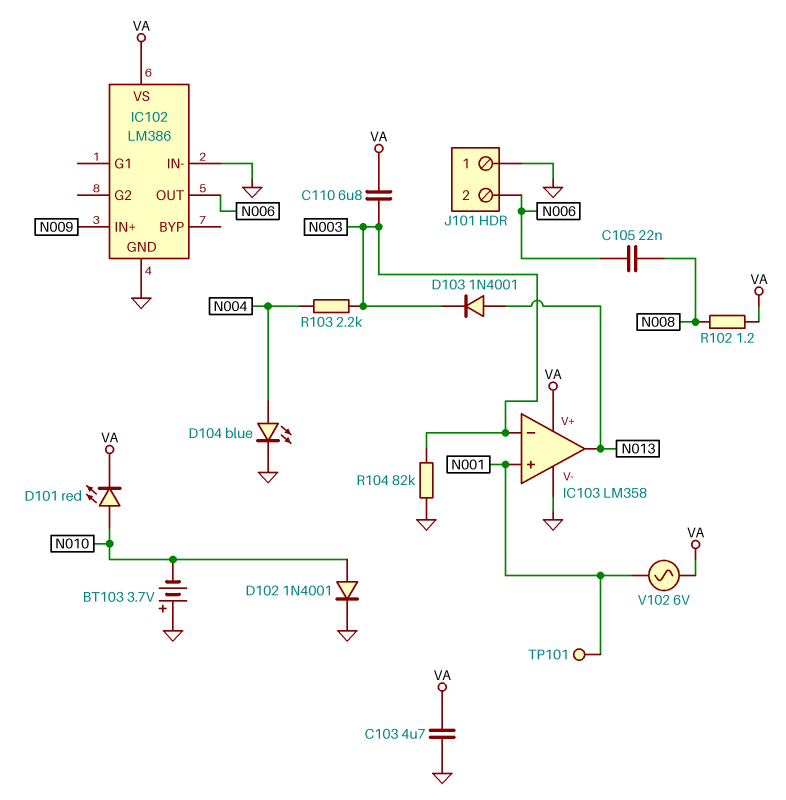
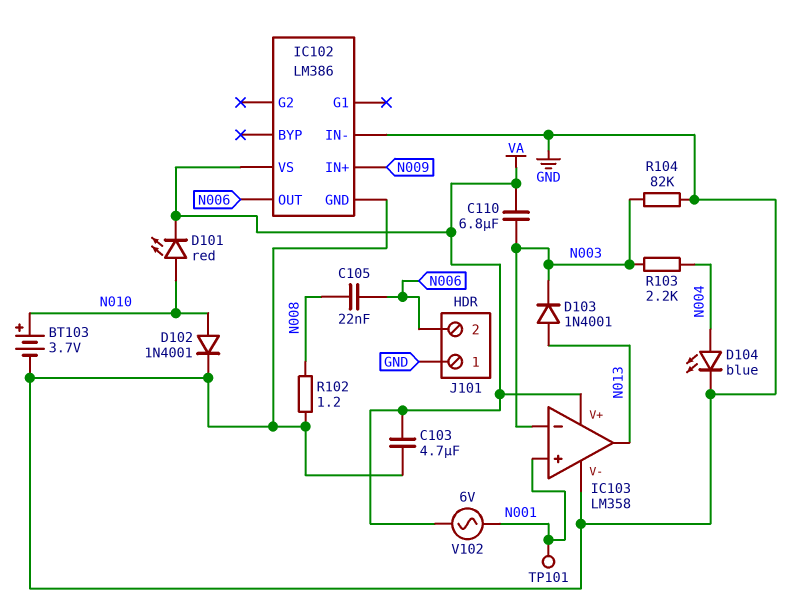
BT103: 3.7V (plus GND, minus N010) -> 3.7V (plus N010, minus GND)
R102: 1.2 (N008, VA) -> 1.2 (GND, N008)

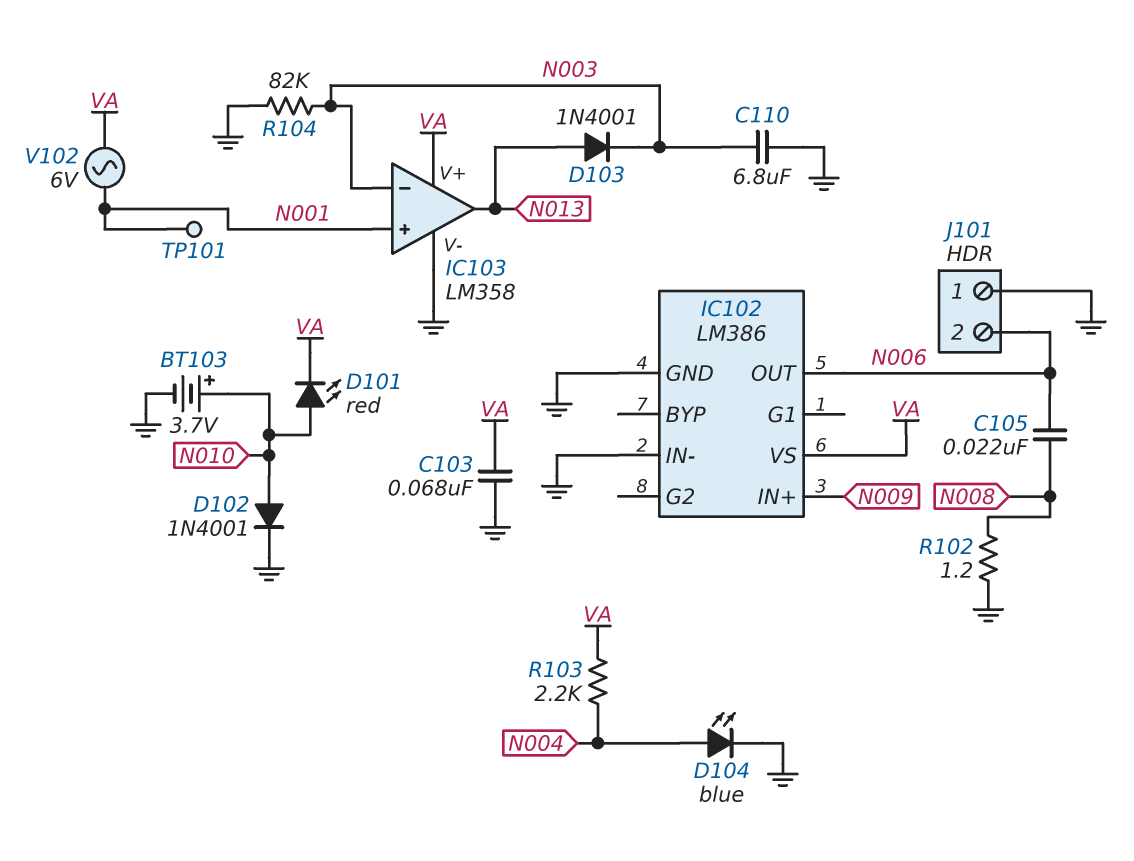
C103: 4.7uF (GND, VA) -> 68nF (GND, VA)
C110: 6.8uF (N003, VA) -> 6.8uF (GND, N003)
R103: 2.2k (N003, N004) -> 2.2k (N004, VA)

